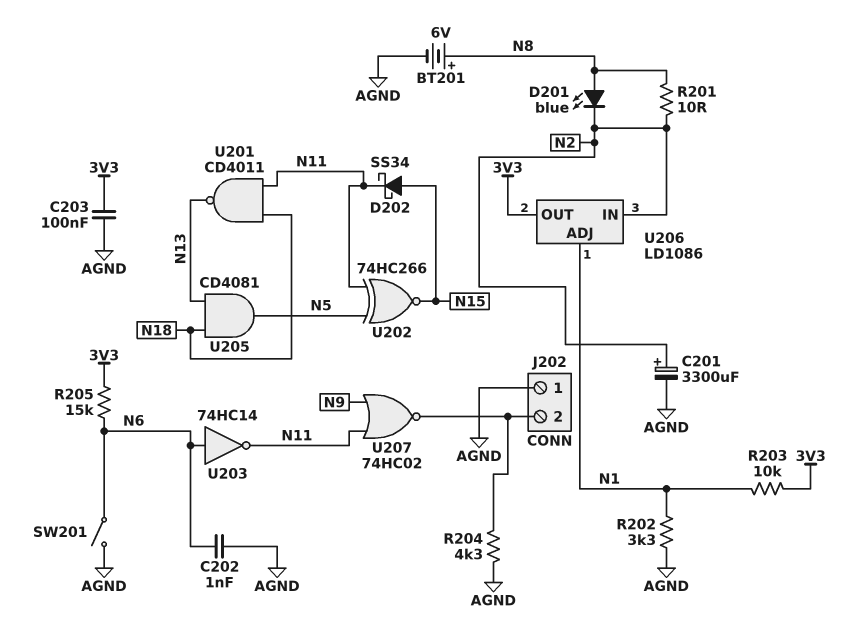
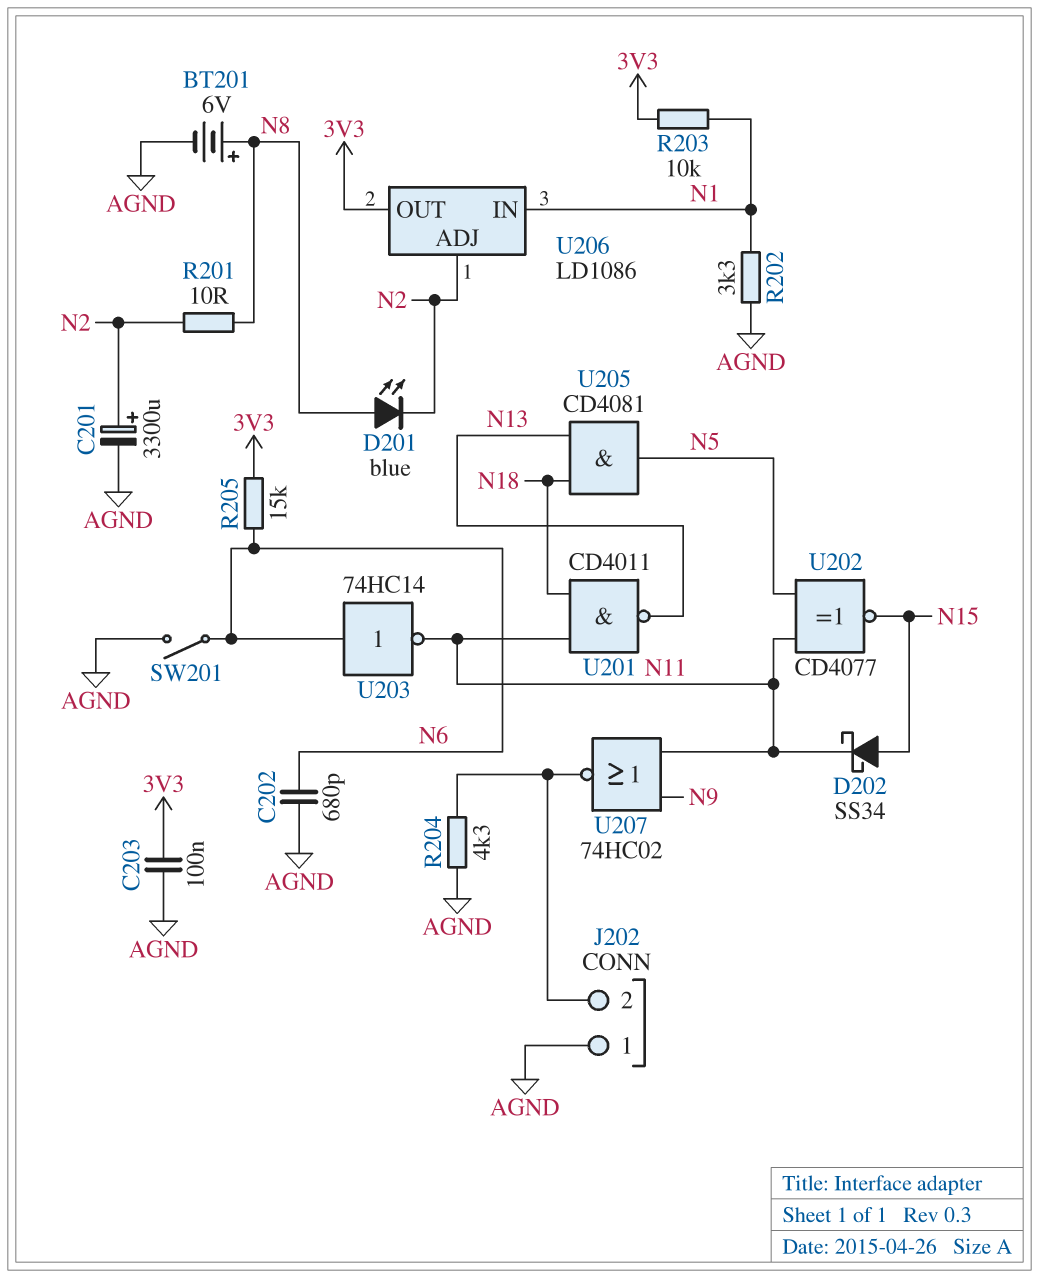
C202: 1nF (AGND, N6) -> 680pF (AGND, N6)
U202: XNOR 74HC266 (in N5, in N11, out N15) -> XNOR CD4077 (in N5, in N11, out N15)
U206 pin ADJ: N1 -> N2
U206 pin IN: N2 -> N1

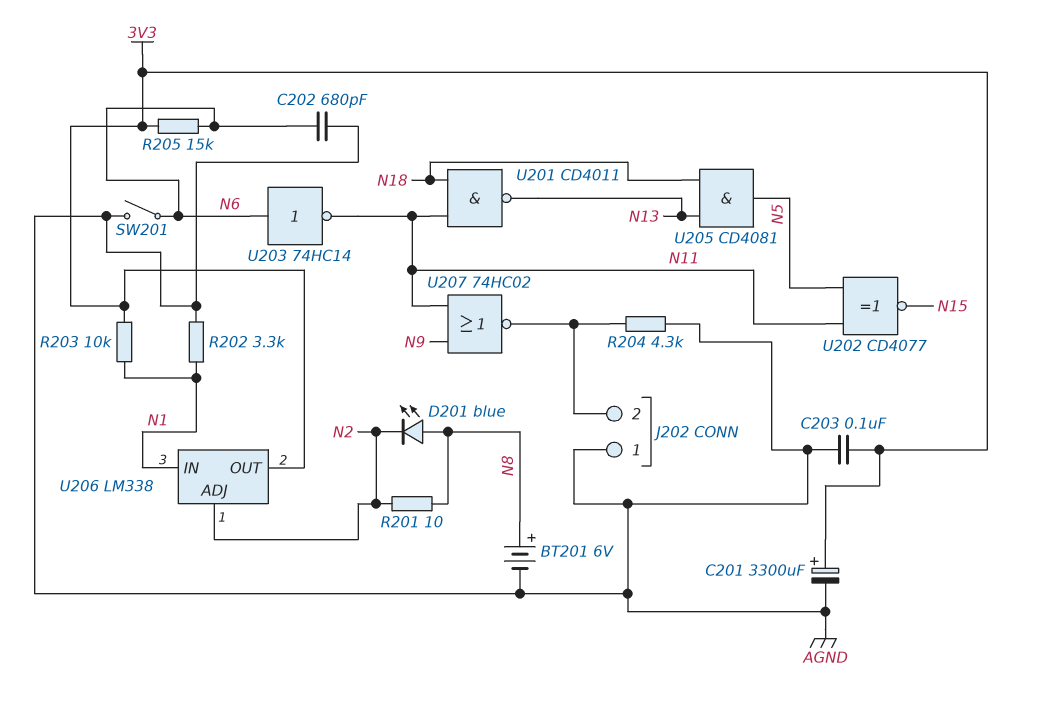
C201: 3300uF (plus N2, minus AGND) -> 3300uF (plus 3V3, minus AGND)
D202: schottky SS34 (A N15, K N11) -> none
U206: LD1086 -> LM338

